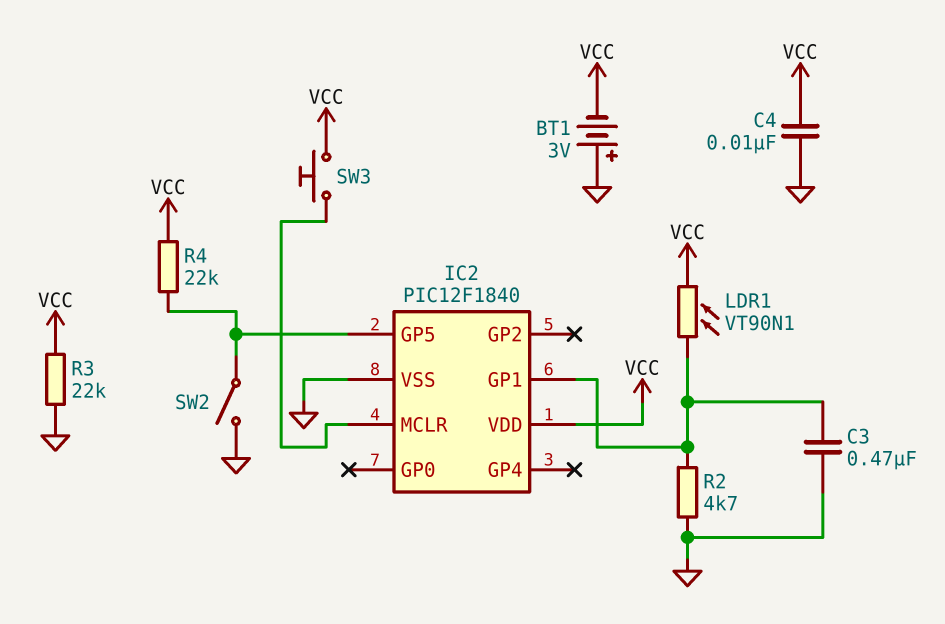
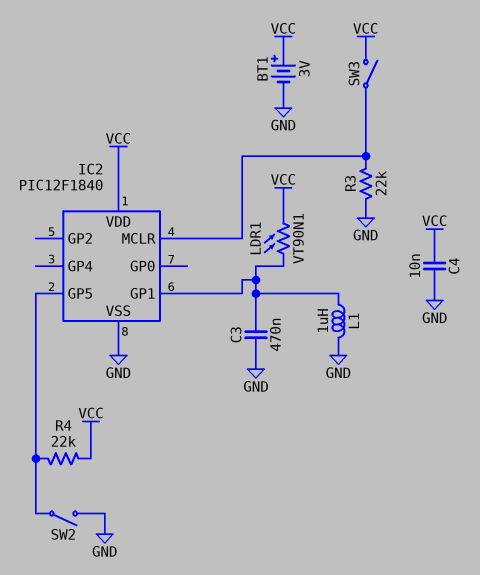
BT1: 3V (plus GND, minus VCC) -> 3V (plus VCC, minus GND)
L1: none -> 1uH (GND, IC2/GP1)
R2: 4.7k (GND, IC2/GP1) -> none
R3: 22k (GND, VCC) -> 22k (GND, IC2/MCLR)
SW3: button (IC2/MCLR, VCC) -> switch (IC2/MCLR, VCC)

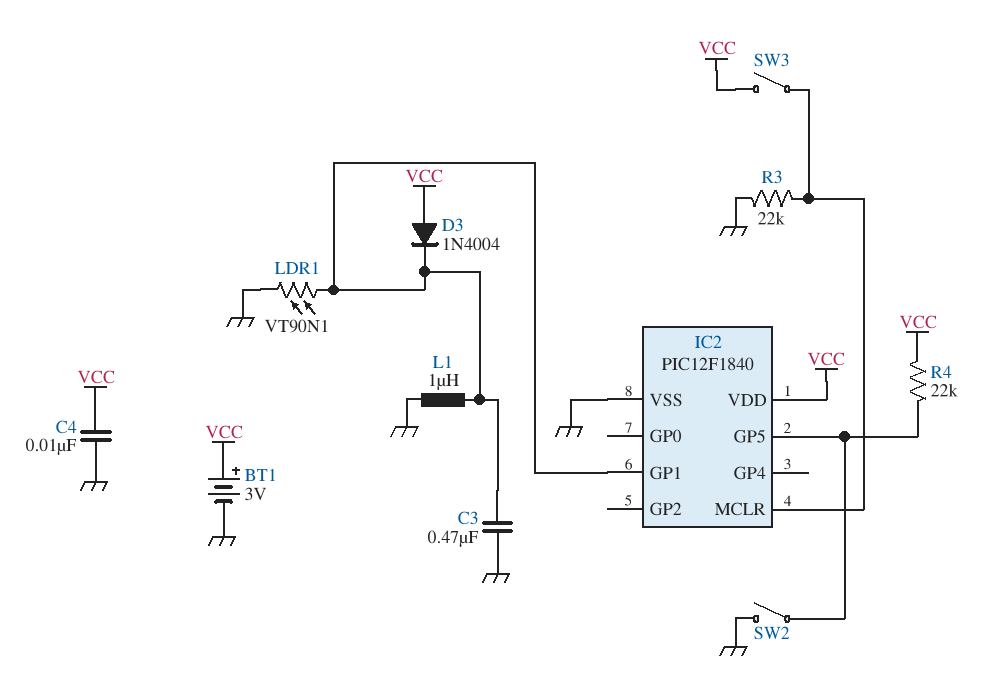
D3: none -> diode 1N4004 (A VCC, K IC2/GP1)
LDR1: VT90N1 (IC2/GP1, VCC) -> VT90N1 (GND, IC2/GP1)

